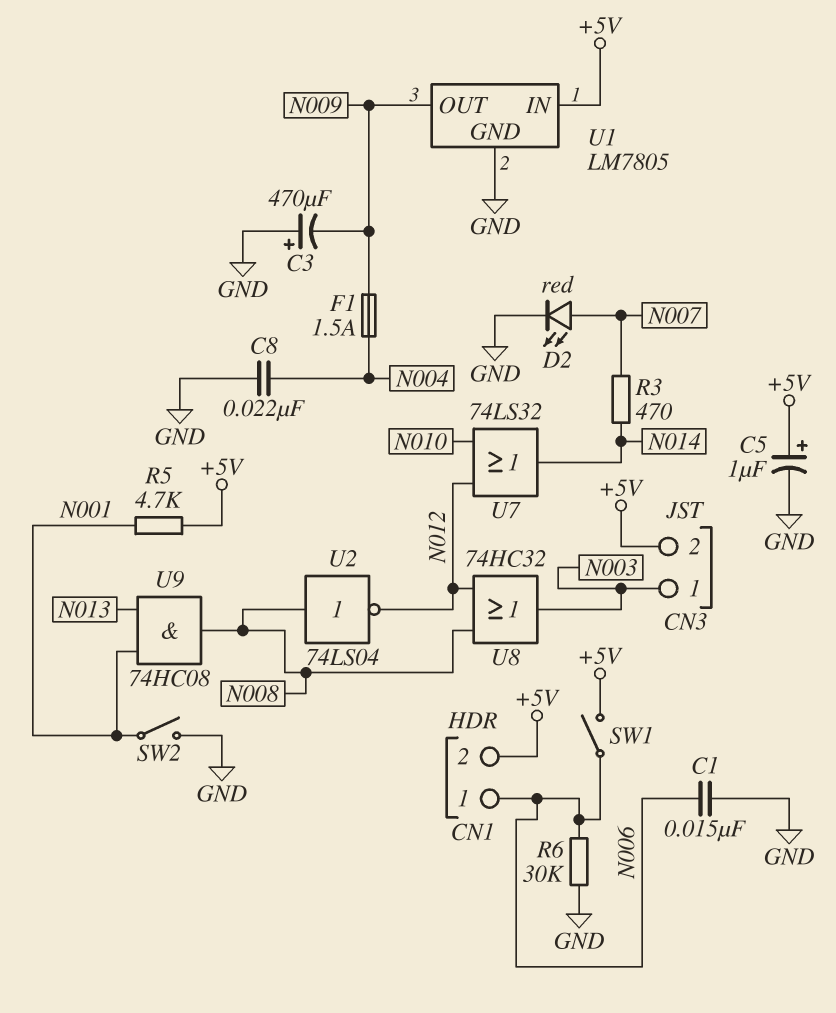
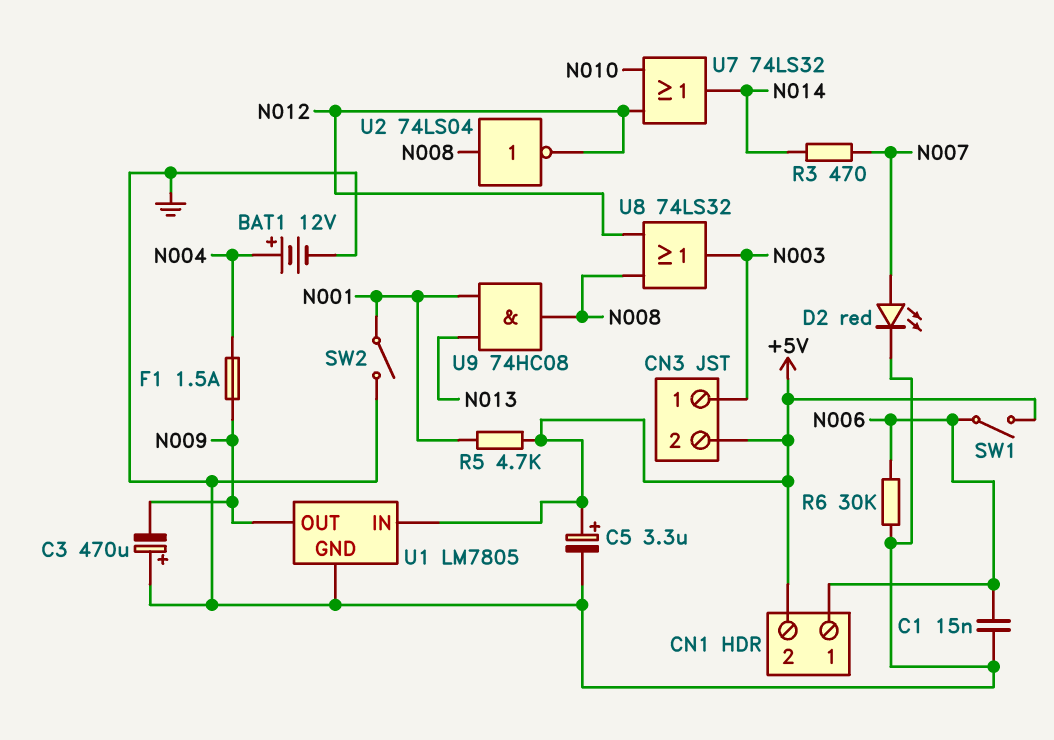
BAT1: none -> 12V (plus N004, minus GND)
C5: 1uF (plus +5V, minus GND) -> 3.3uF (plus +5V, minus GND)
C8: 22nF (GND, N004) -> none
U8: OR 74HC32 (in N008, in N012, out N003) -> OR 74LS32 (in N008, in N012, out N003)

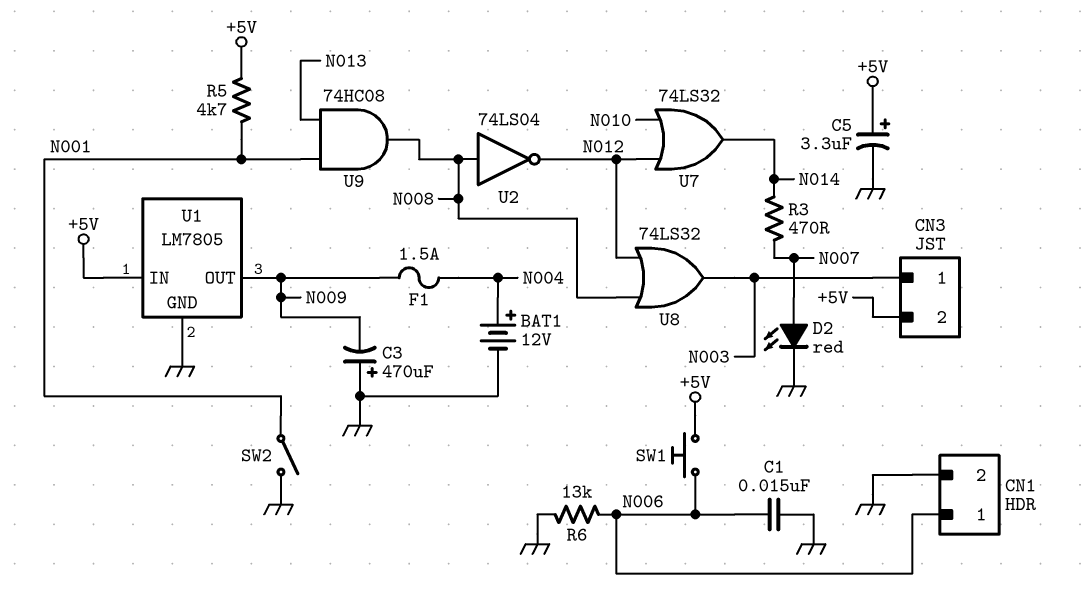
CN1 pin 2: +5V -> GND
R6: 30k (GND, N006) -> 13k (GND, N006)
SW1: switch (+5V, N006) -> button (+5V, N006)

